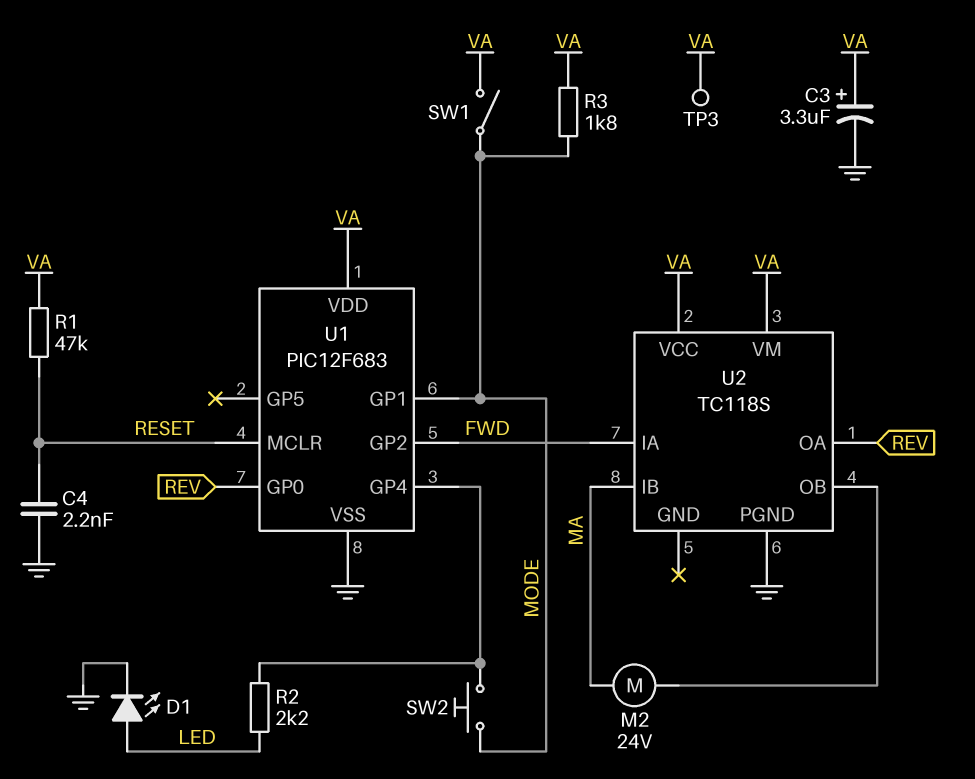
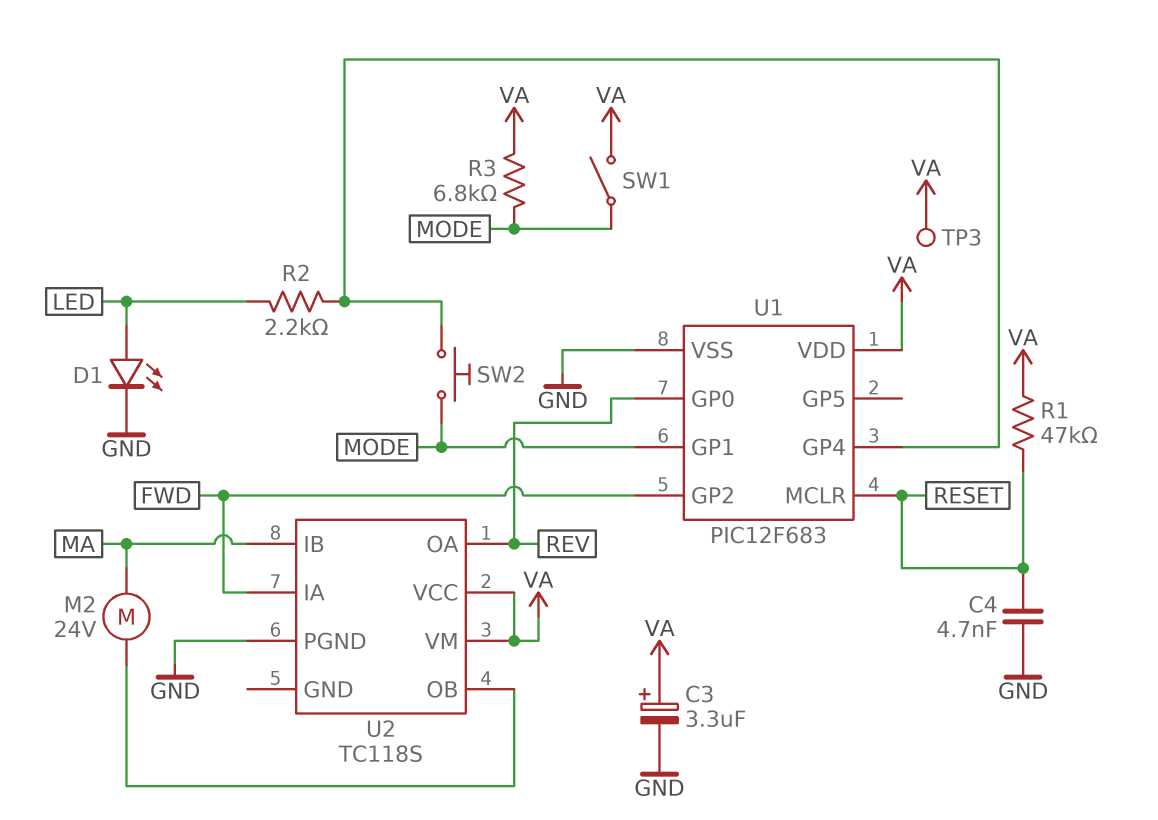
C4: 2.2nF (GND, RESET) -> 4.7nF (GND, RESET)
R3: 1.8k (MODE, VA) -> 6.8k (MODE, VA)

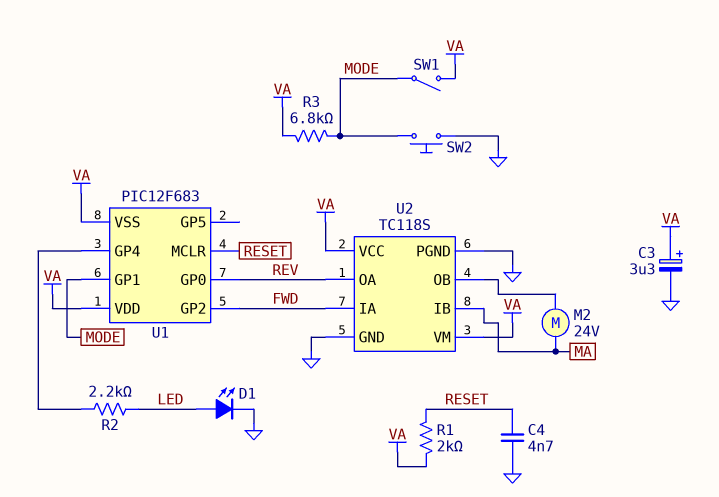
R1: 47k (RESET, VA) -> 2k (RESET, VA)
SW2: button (MODE, U1/GP4) -> button (GND, MODE)
TP3: test point (VA) -> none
U1 pin VSS: GND -> VA
U2 pin GND: none -> GND

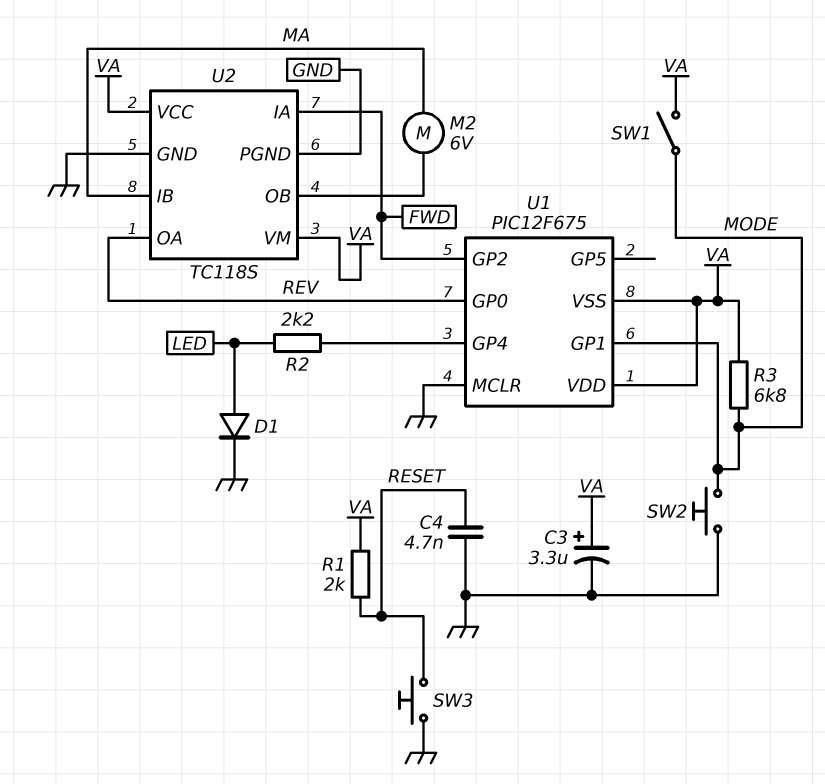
D1: LED (A LED, K GND) -> diode (A LED, K GND)
M2: motor 24V (MA, U2/OB) -> motor 6V (MA, U2/OB)
SW3: none -> button (GND, RESET)
U1: PIC12F683 -> PIC12F675
U1 pin MCLR: RESET -> GND

